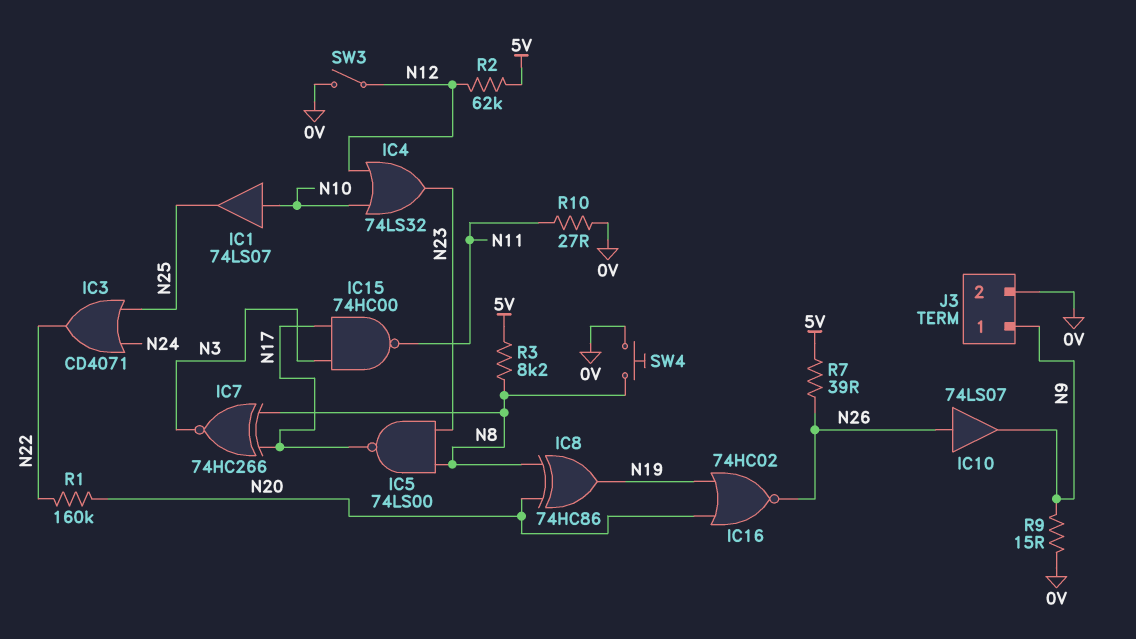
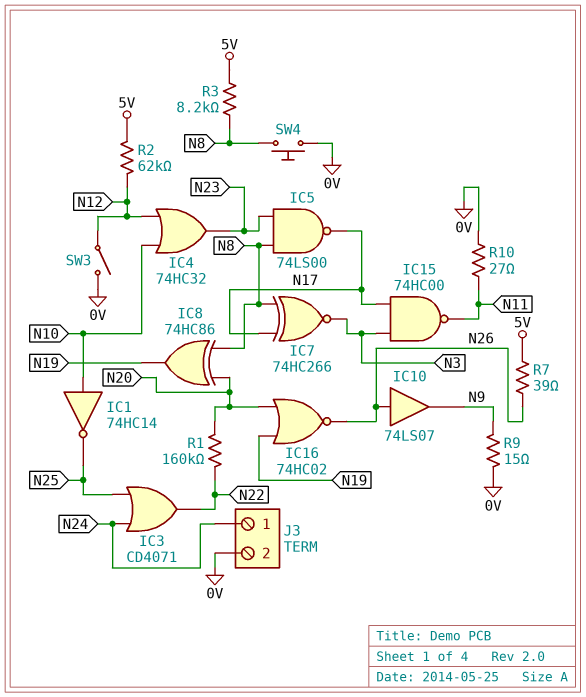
IC1: buffer 74LS07 (in N10, out N25) -> NOT 74HC14 (in N10, out N25)
IC4: OR 74LS32 (in N10, in N12, out N23) -> OR 74HC32 (in N10, in N12, out N23)
J3 pin 1: N9 -> N24

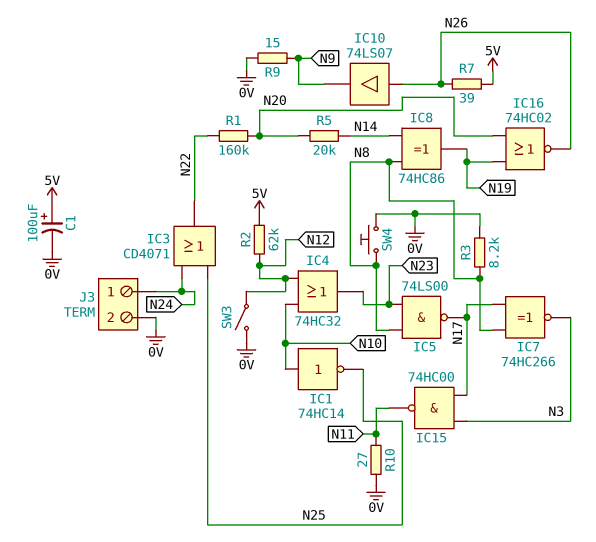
C1: none -> 100uF (plus 5V, minus 0V)
IC8: XOR 74HC86 (in N8, in N20, out N19) -> XOR 74HC86 (in N8, in N14, out N19)
R3: 8.2k (5V, N8) -> 8.2k (0V, N8)
R5: none -> 20k (N14, N20)

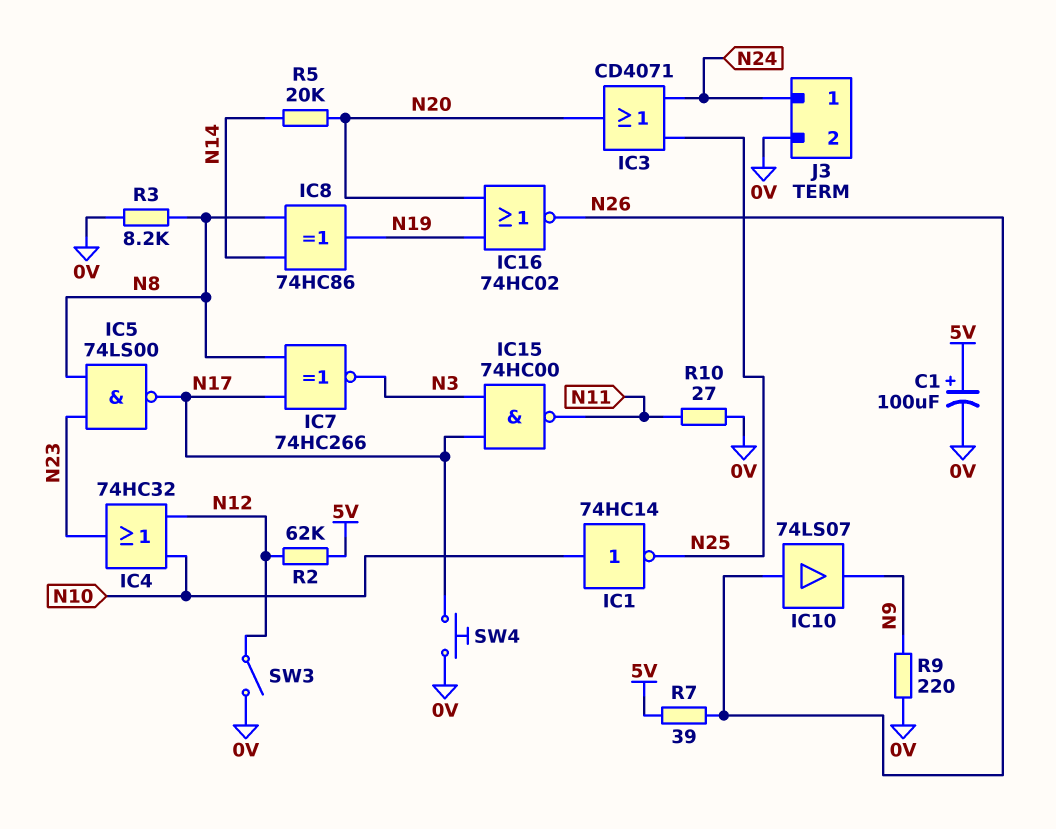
IC3: OR CD4071 (in N24, in N25, out N22) -> OR CD4071 (in N24, in N25, out N20)
R1: 160k (N20, N22) -> none
R9: 15 (0V, N9) -> 220 (0V, N9)
SW4: button (0V, N8) -> button (0V, N17)

